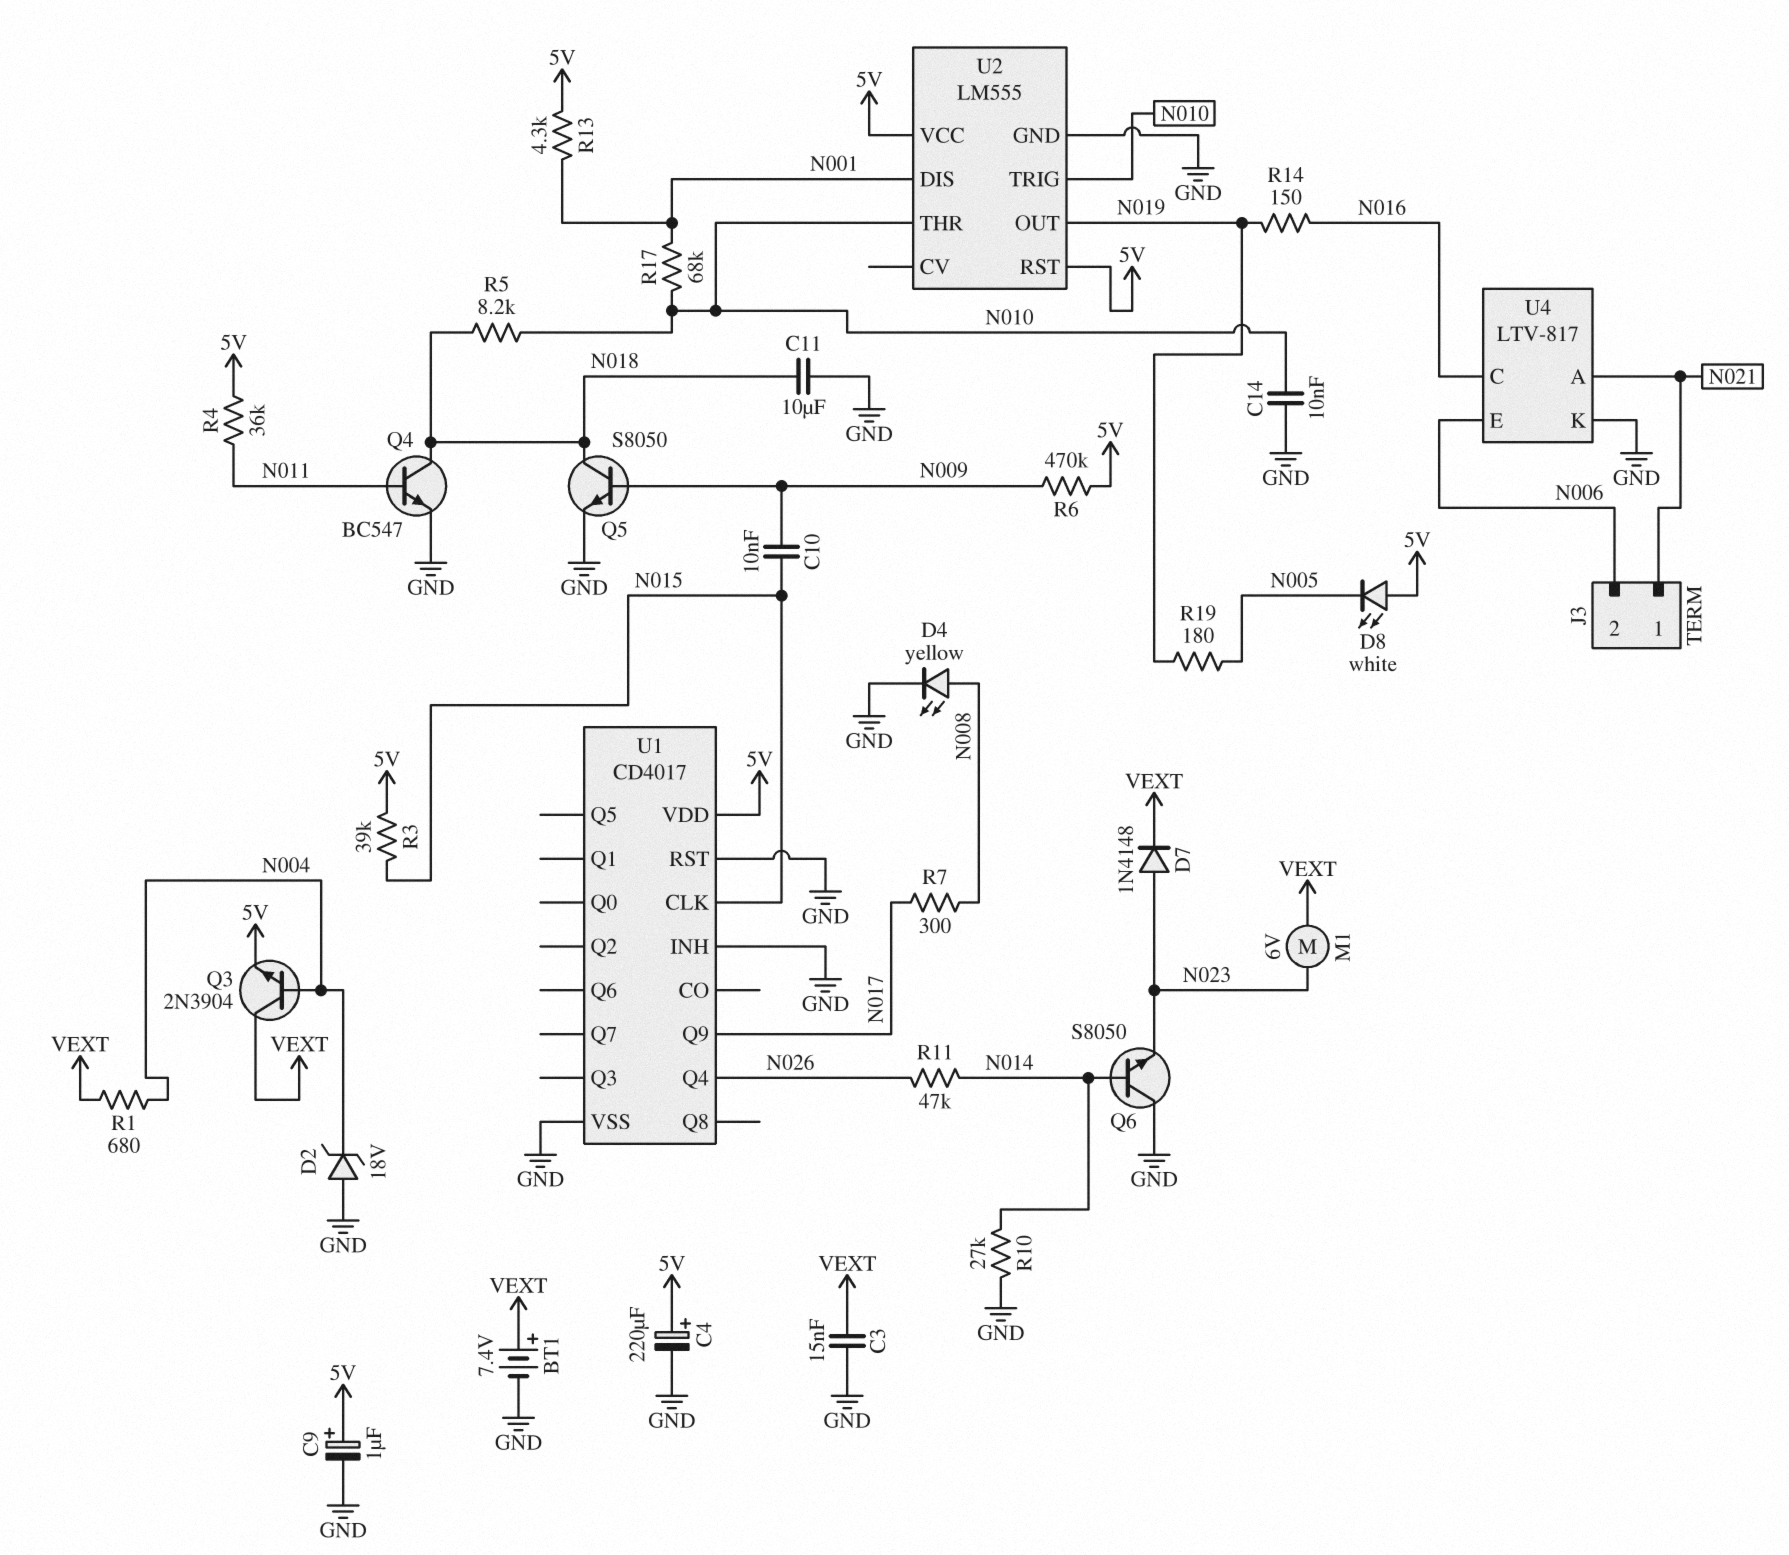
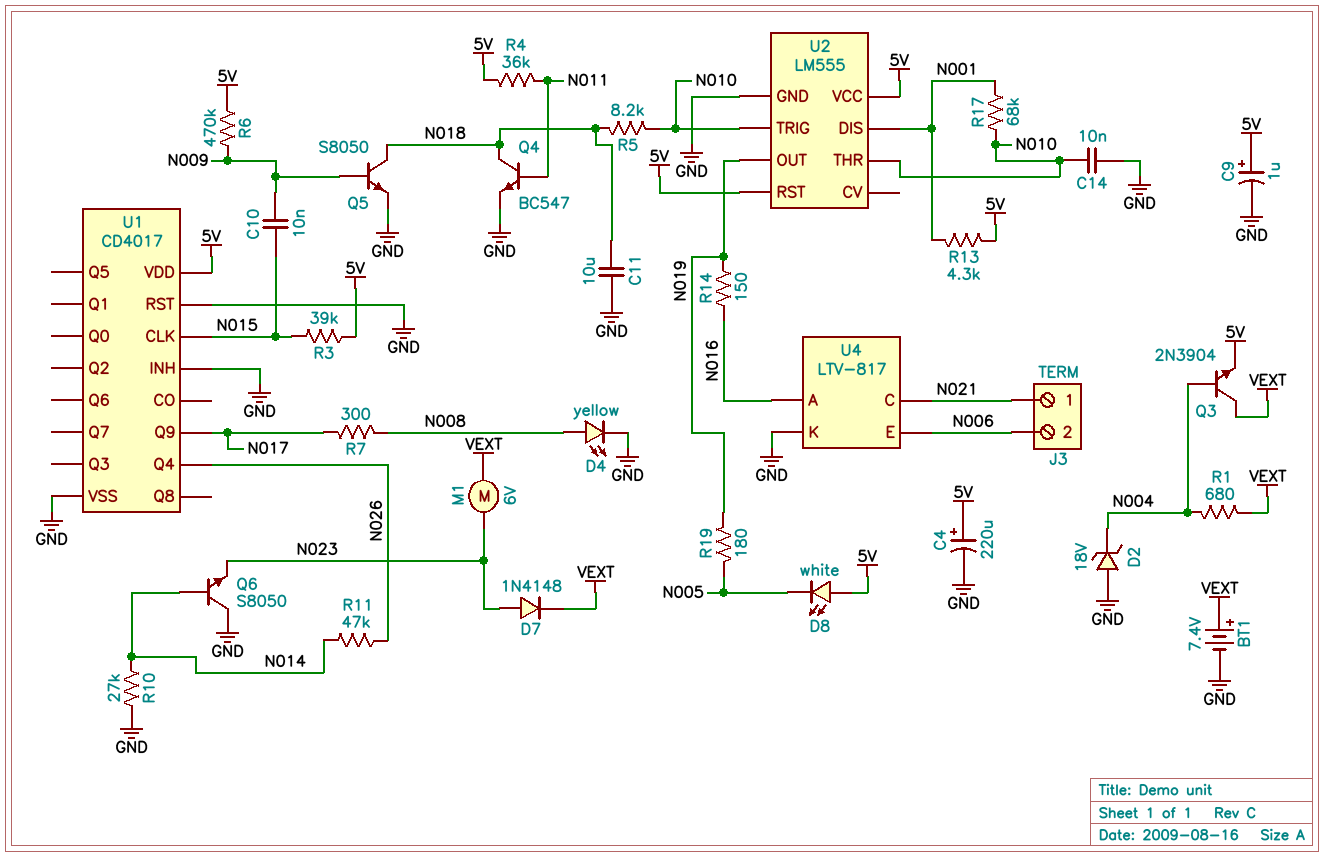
C3: 15nF (GND, VEXT) -> none
U4 pin A: N021 -> N016
U4 pin C: N016 -> N021

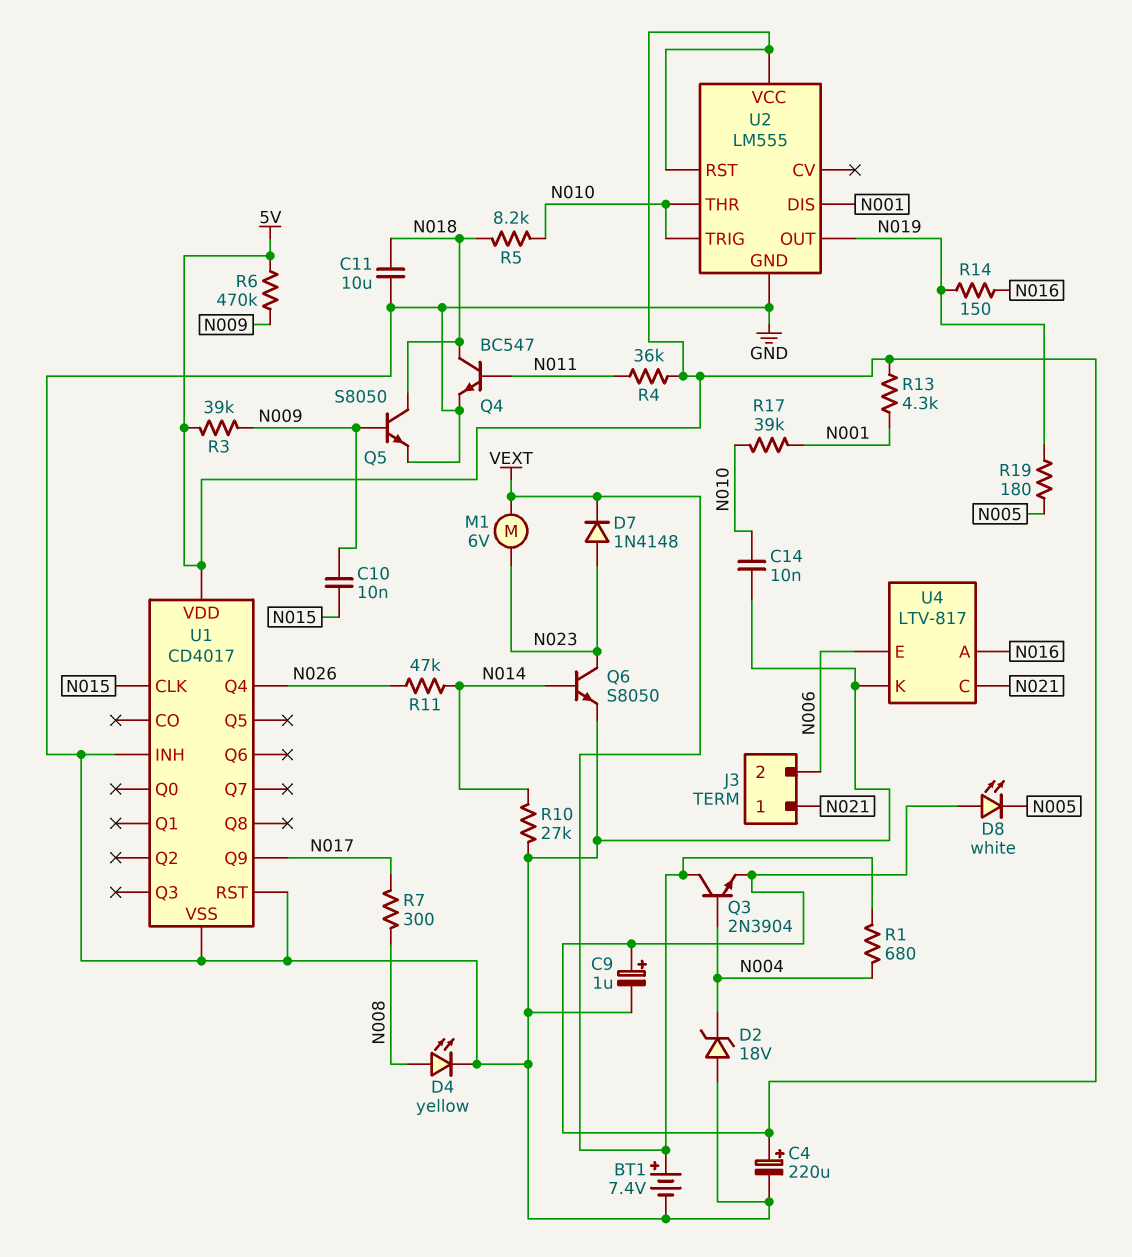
Q6: NPN S8050 (B N014, C GND, E N023) -> NPN S8050 (B N014, C N023, E GND)
R3: 39k (5V, N015) -> 39k (5V, N009)
R17: 68k (N001, N010) -> 39k (N001, N010)

